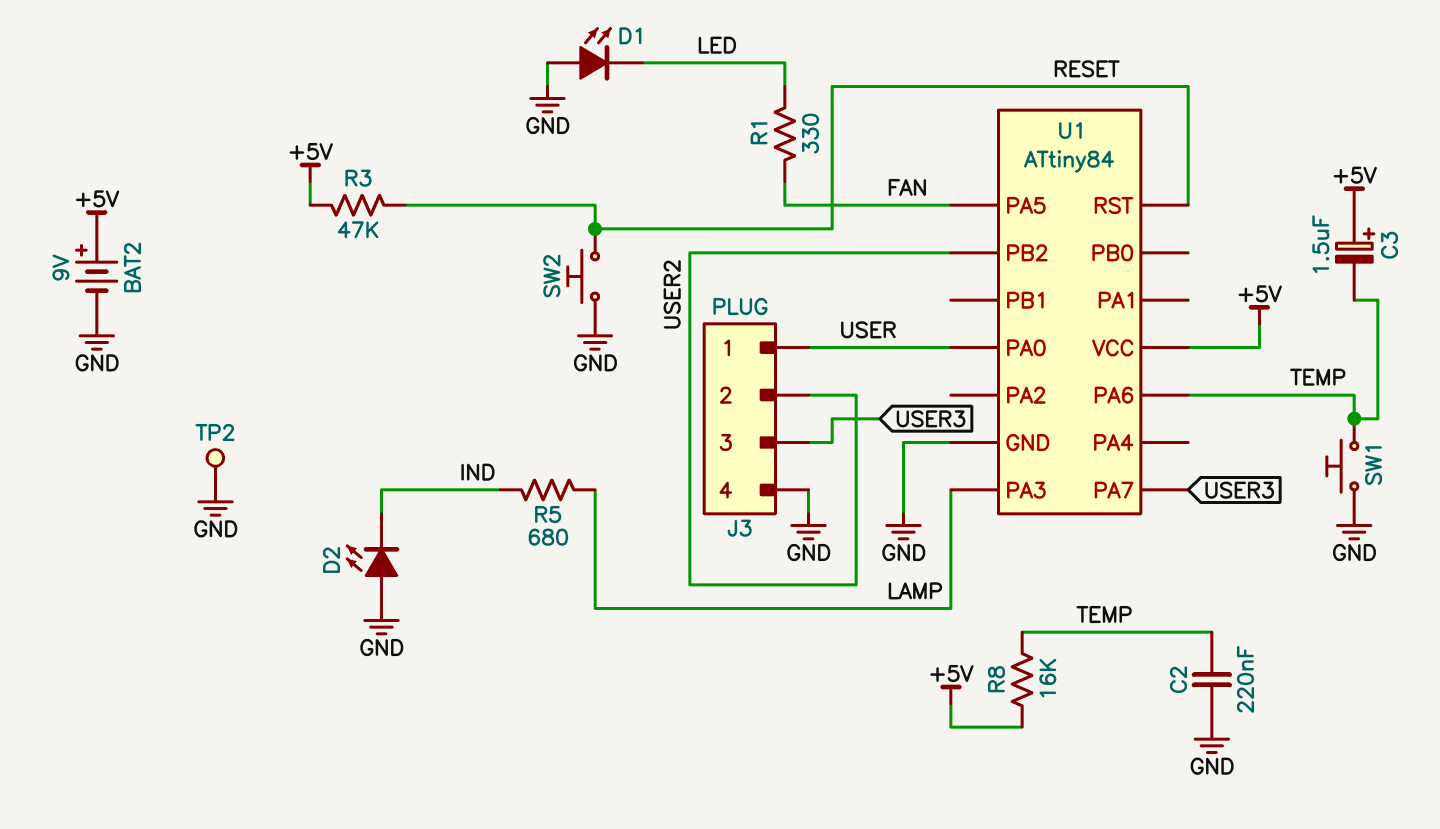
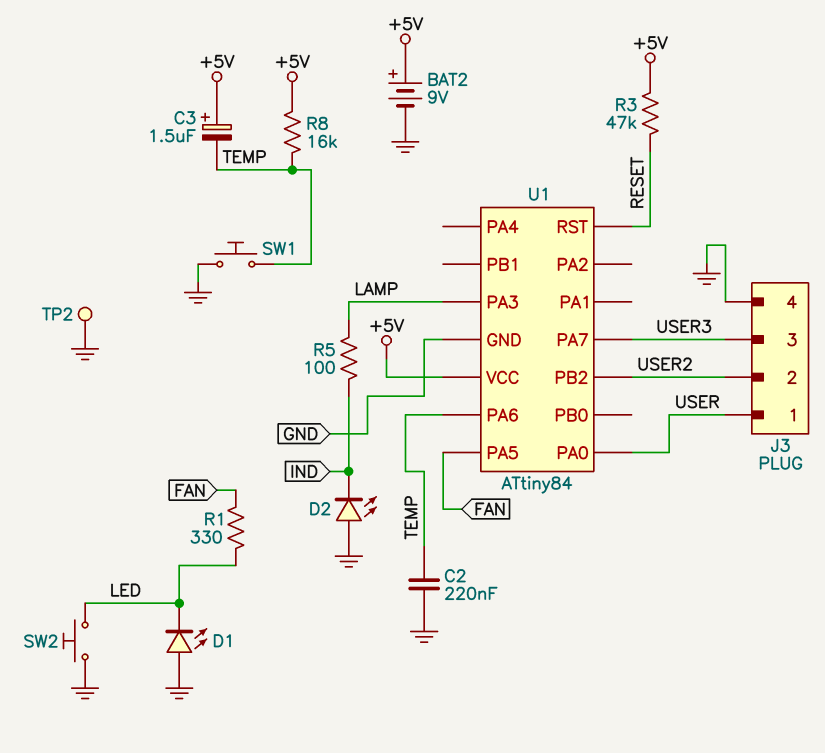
R5: 680 (IND, LAMP) -> 100 (IND, LAMP)
SW2: button (GND, RESET) -> button (GND, LED)

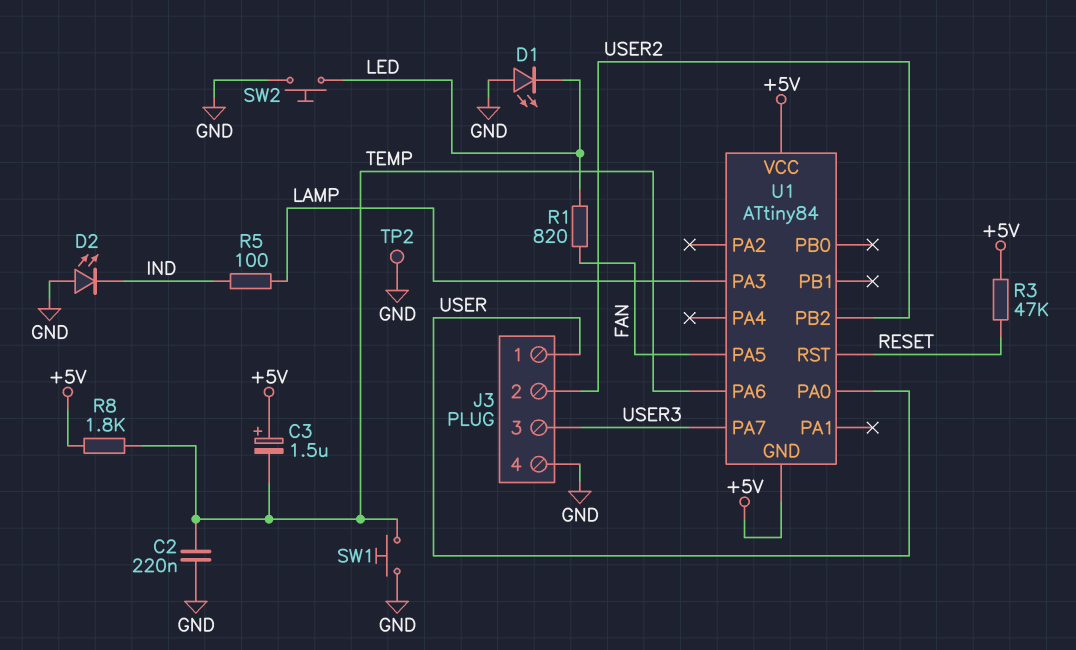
BAT2: 9V (plus +5V, minus GND) -> none
R1: 330 (FAN, LED) -> 820 (FAN, LED)
R8: 16k (+5V, TEMP) -> 1.8k (+5V, TEMP)
U1 pin GND: GND -> +5V

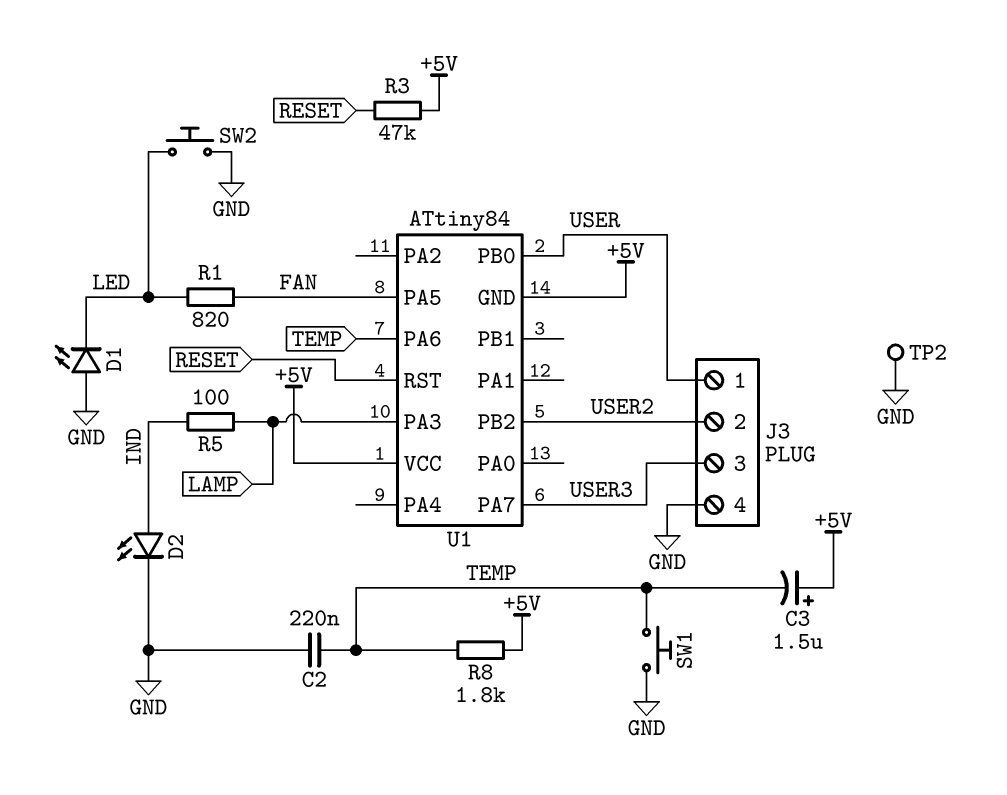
D2: LED (A GND, K IND) -> LED (A IND, K GND)
U1 pin PA0: USER -> none
U1 pin PB0: none -> USER

